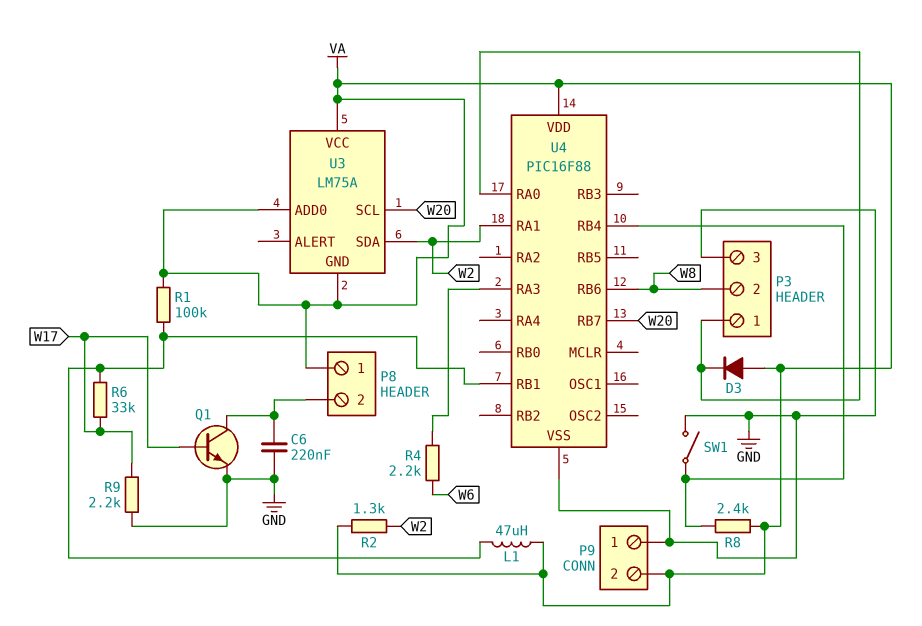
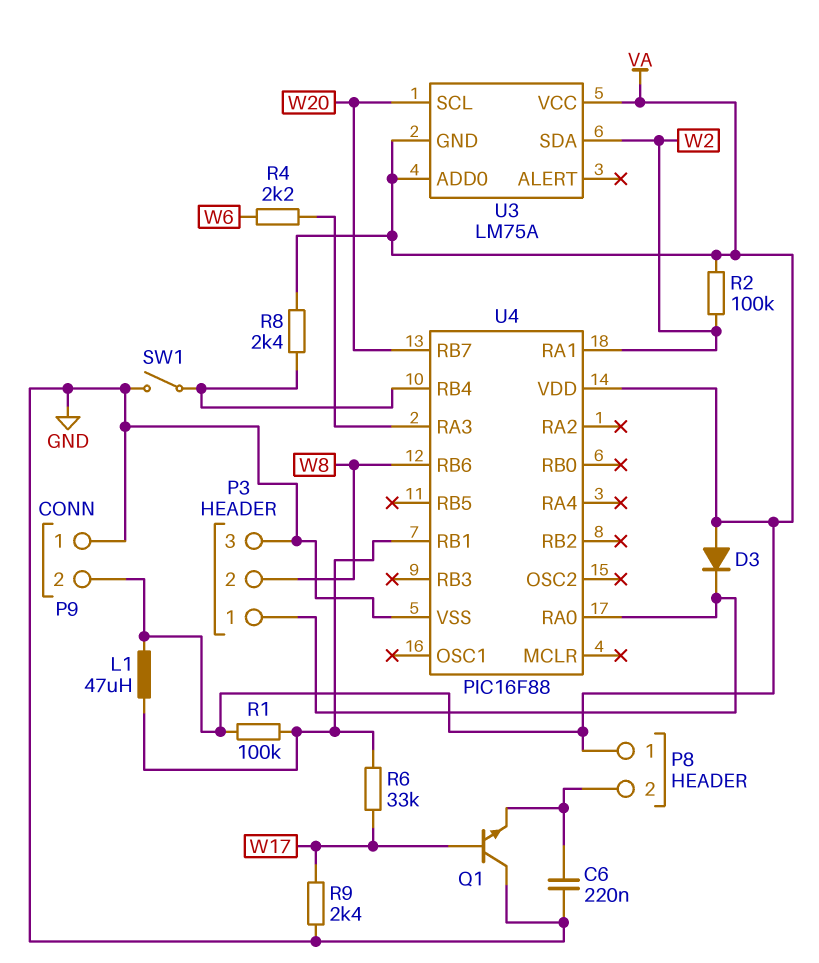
Q1: NPN (B W17, C P8/2, E GND) -> NPN (B W17, C GND, E P8/2)
R2: 1.3k (VA, W2) -> 100k (VA, W2)
R9: 2.2k (GND, W17) -> 2.4k (GND, W17)

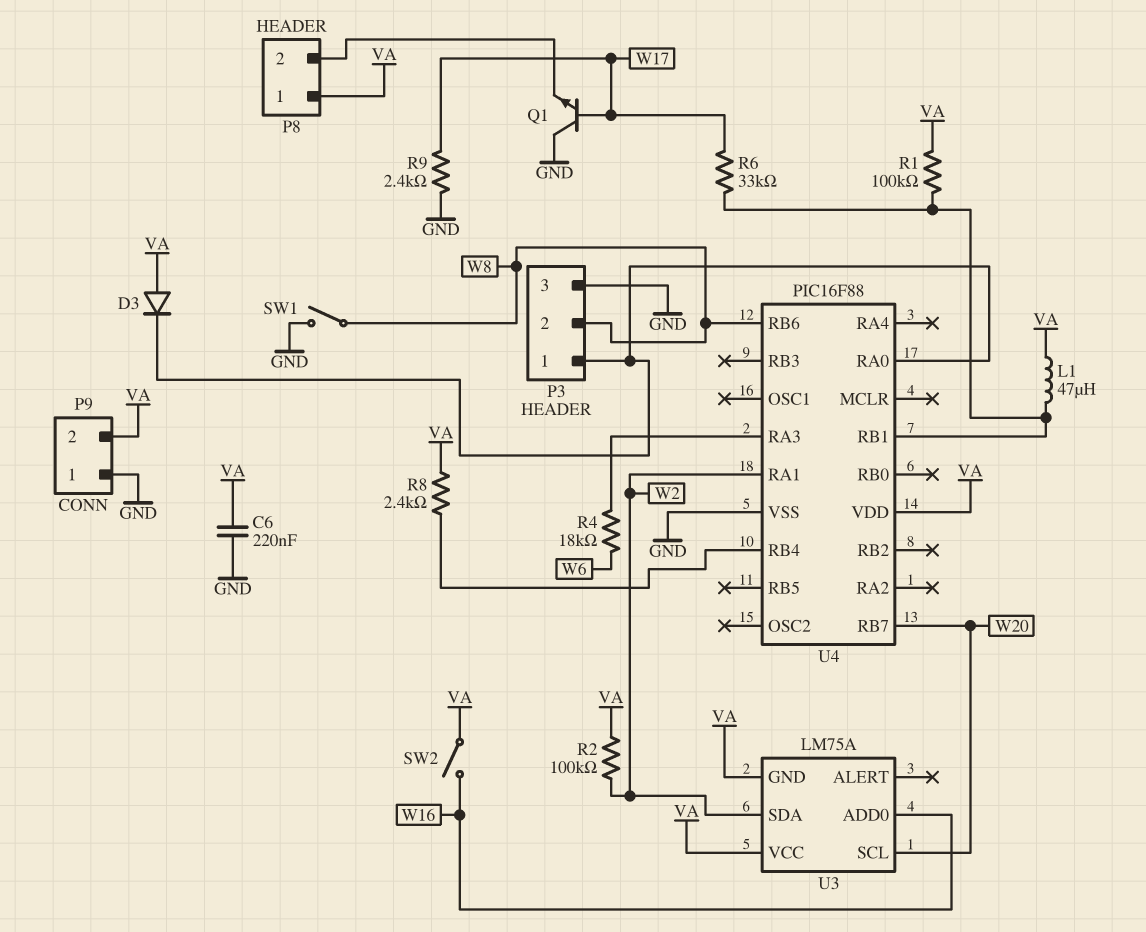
C6: 220nF (GND, P8/2) -> 220nF (GND, VA)
R4: 2.2k (U4/RA3, W6) -> 18k (U4/RA3, W6)
SW1: switch (GND, U4/RB4) -> switch (GND, W8)
SW2: none -> switch (VA, W16)
U3 pin ADD0: VA -> W16

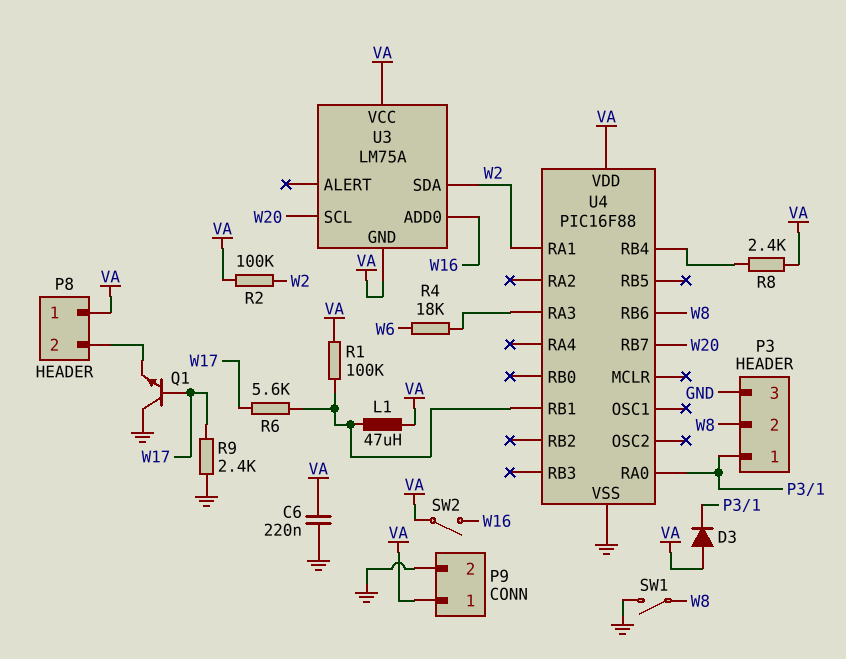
P9 pin 1: GND -> VA
P9 pin 2: VA -> GND
R6: 33k (U4/RB1, W17) -> 5.6k (U4/RB1, W17)

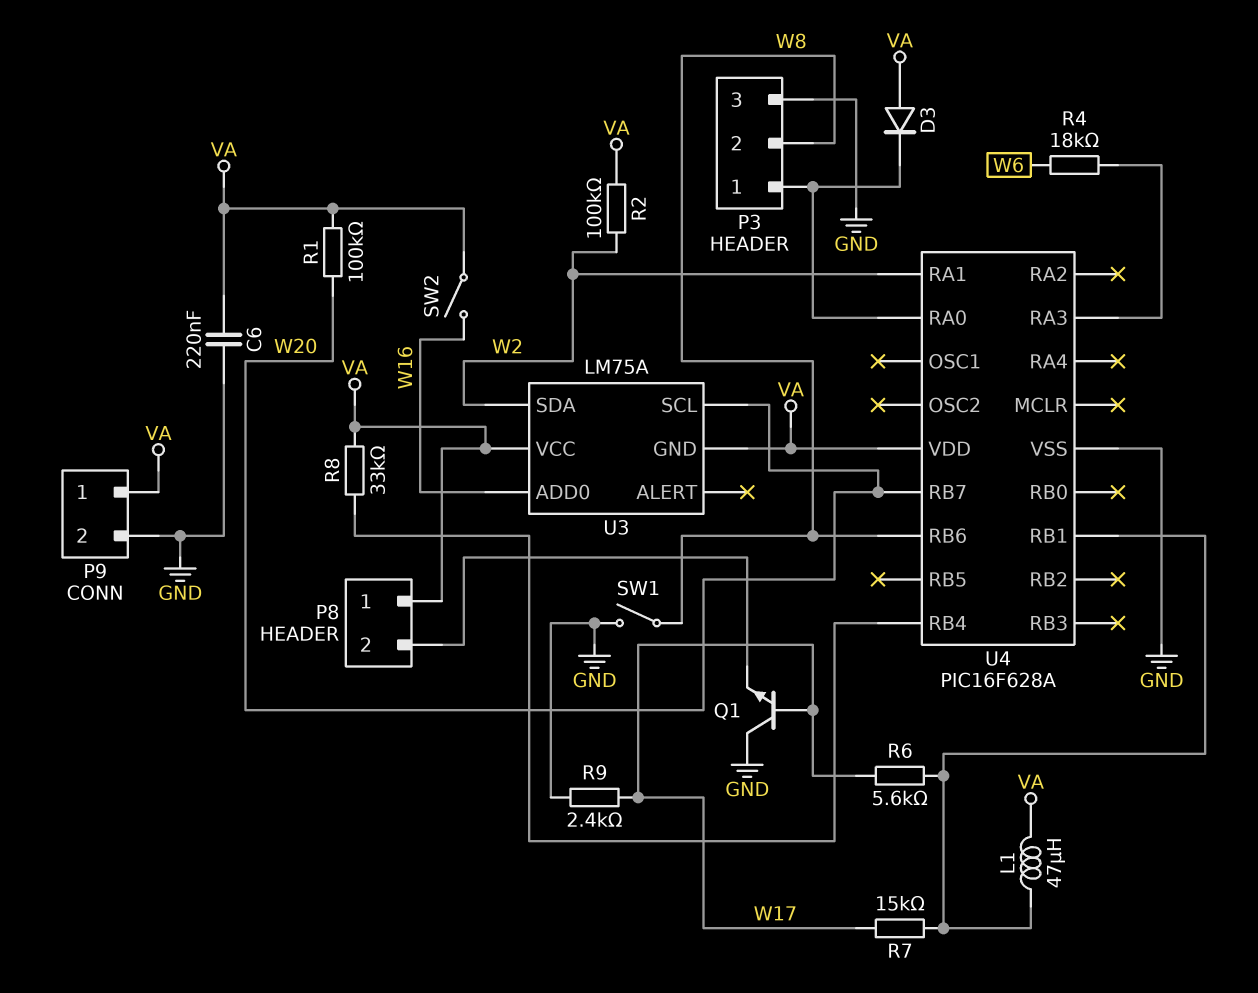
R1: 100k (U4/RB1, VA) -> 100k (VA, W20)
R7: none -> 15k (U4/RB1, W17)
R8: 2.4k (U4/RB4, VA) -> 33k (U4/RB4, VA)
U4: PIC16F88 -> PIC16F628A

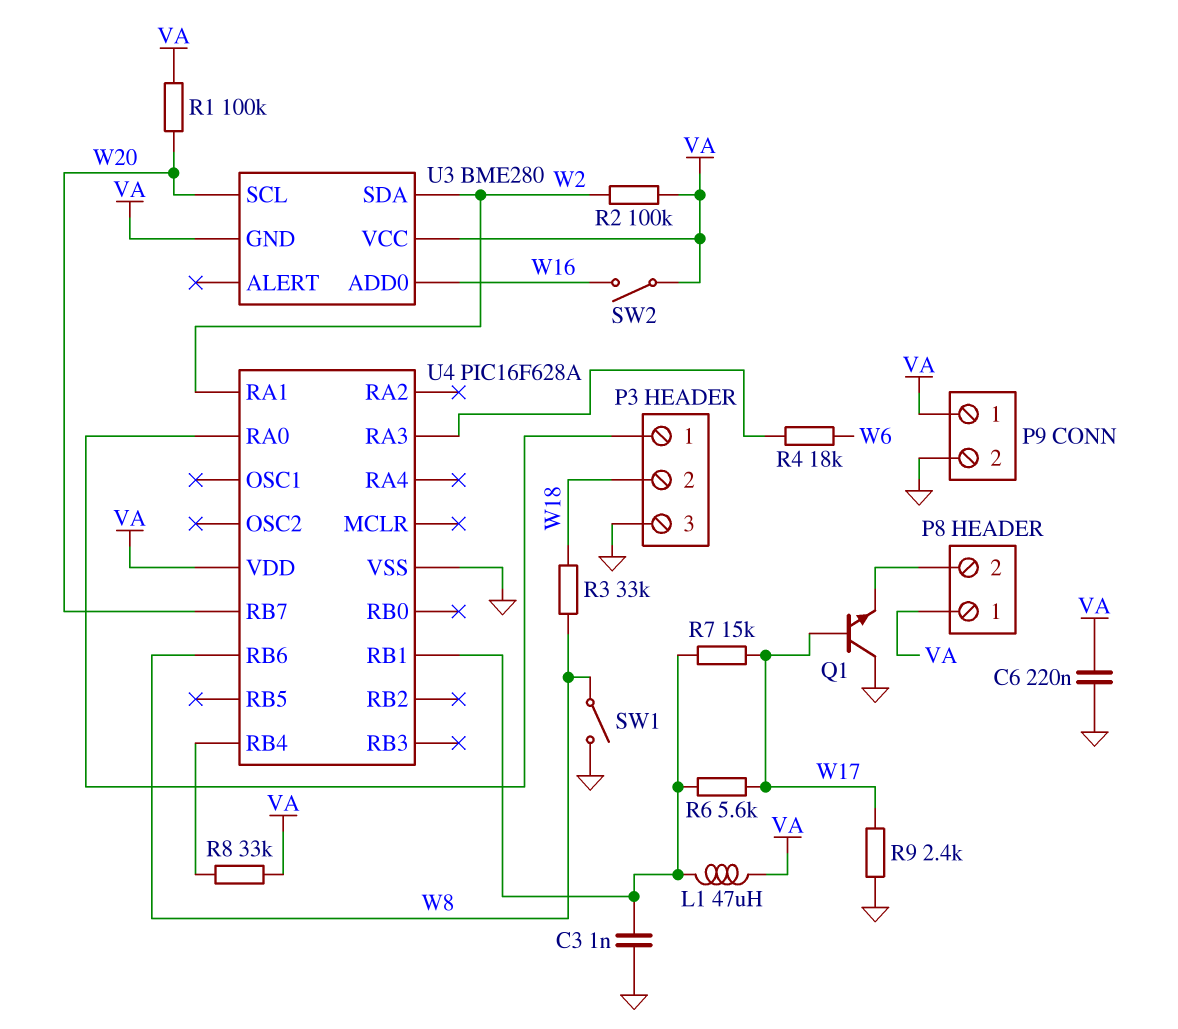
C3: none -> 1nF (GND, U4/RB1)
D3: diode (A VA, K P3/1) -> none
P3 pin 2: W8 -> W18
R3: none -> 33k (W8, W18)
U3: LM75A -> BME280

